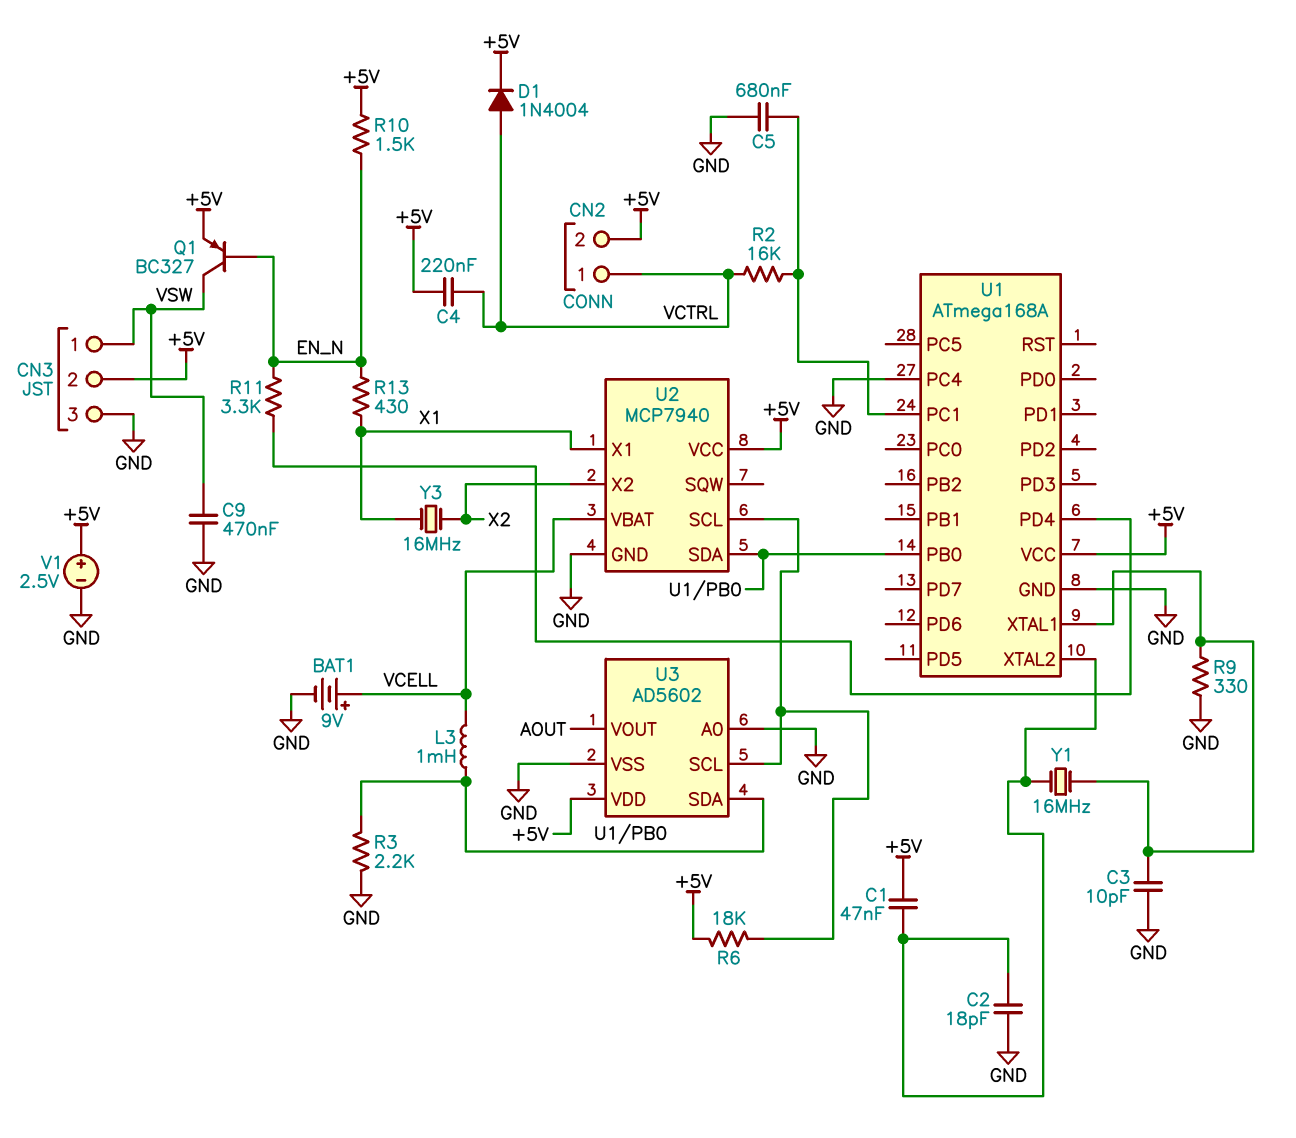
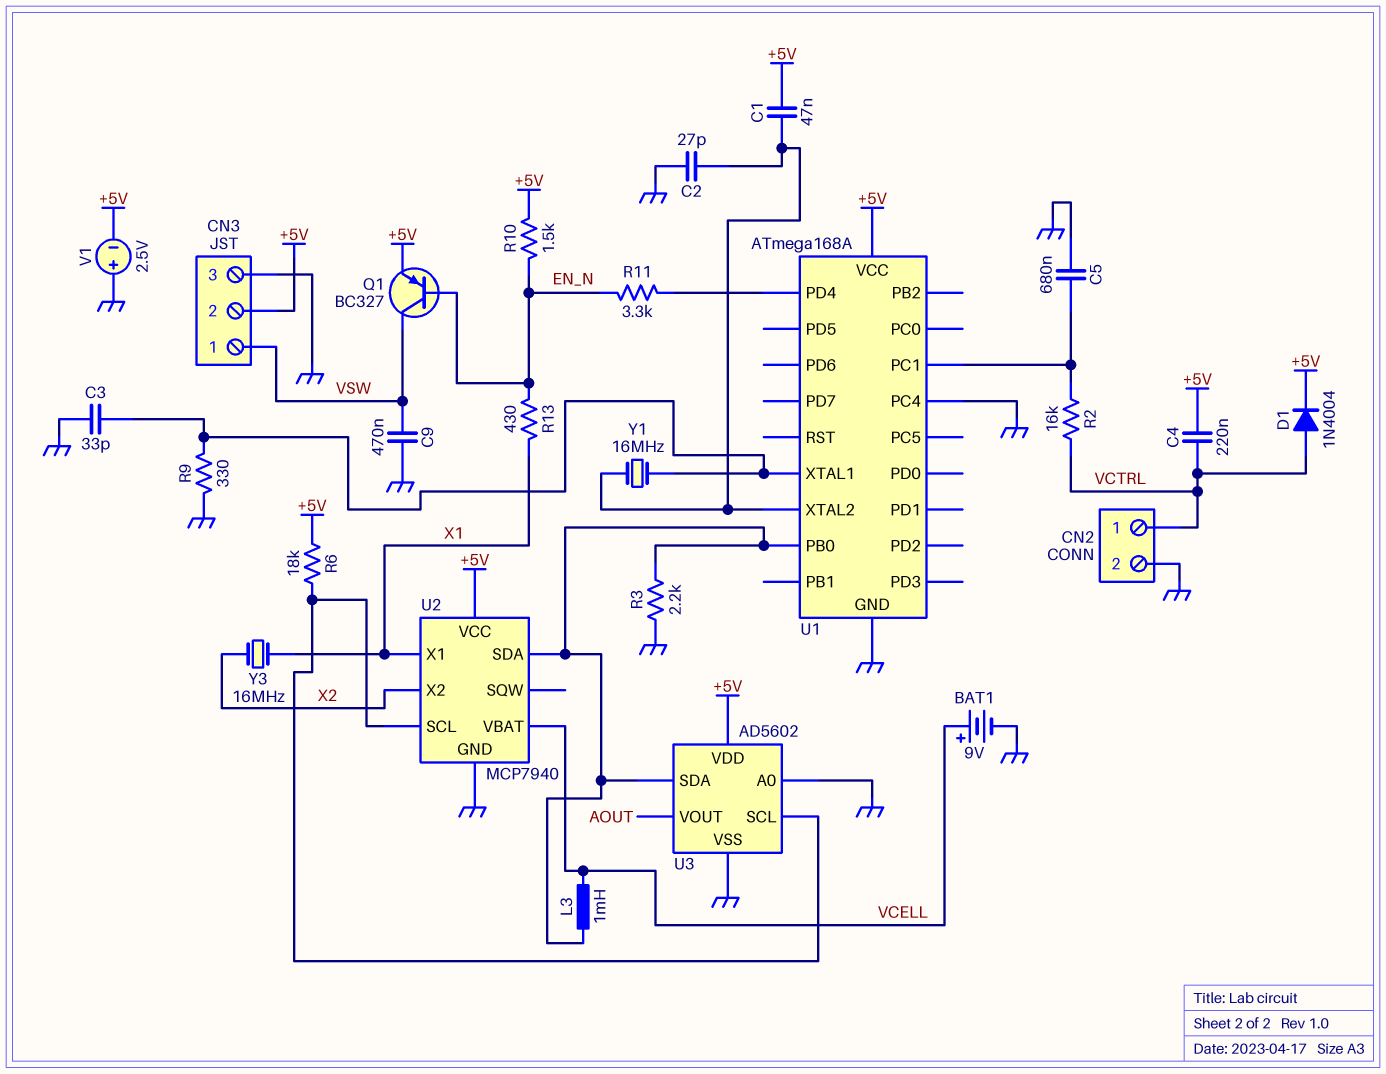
C2: 18pF (GND, U1/XTAL2) -> 27pF (GND, U1/XTAL2)
C3: 10pF (GND, U1/XTAL1) -> 33pF (GND, U1/XTAL1)
CN2 pin 2: +5V -> GND
V1: 2.5V (plus +5V, minus GND) -> 2.5V (plus GND, minus +5V)

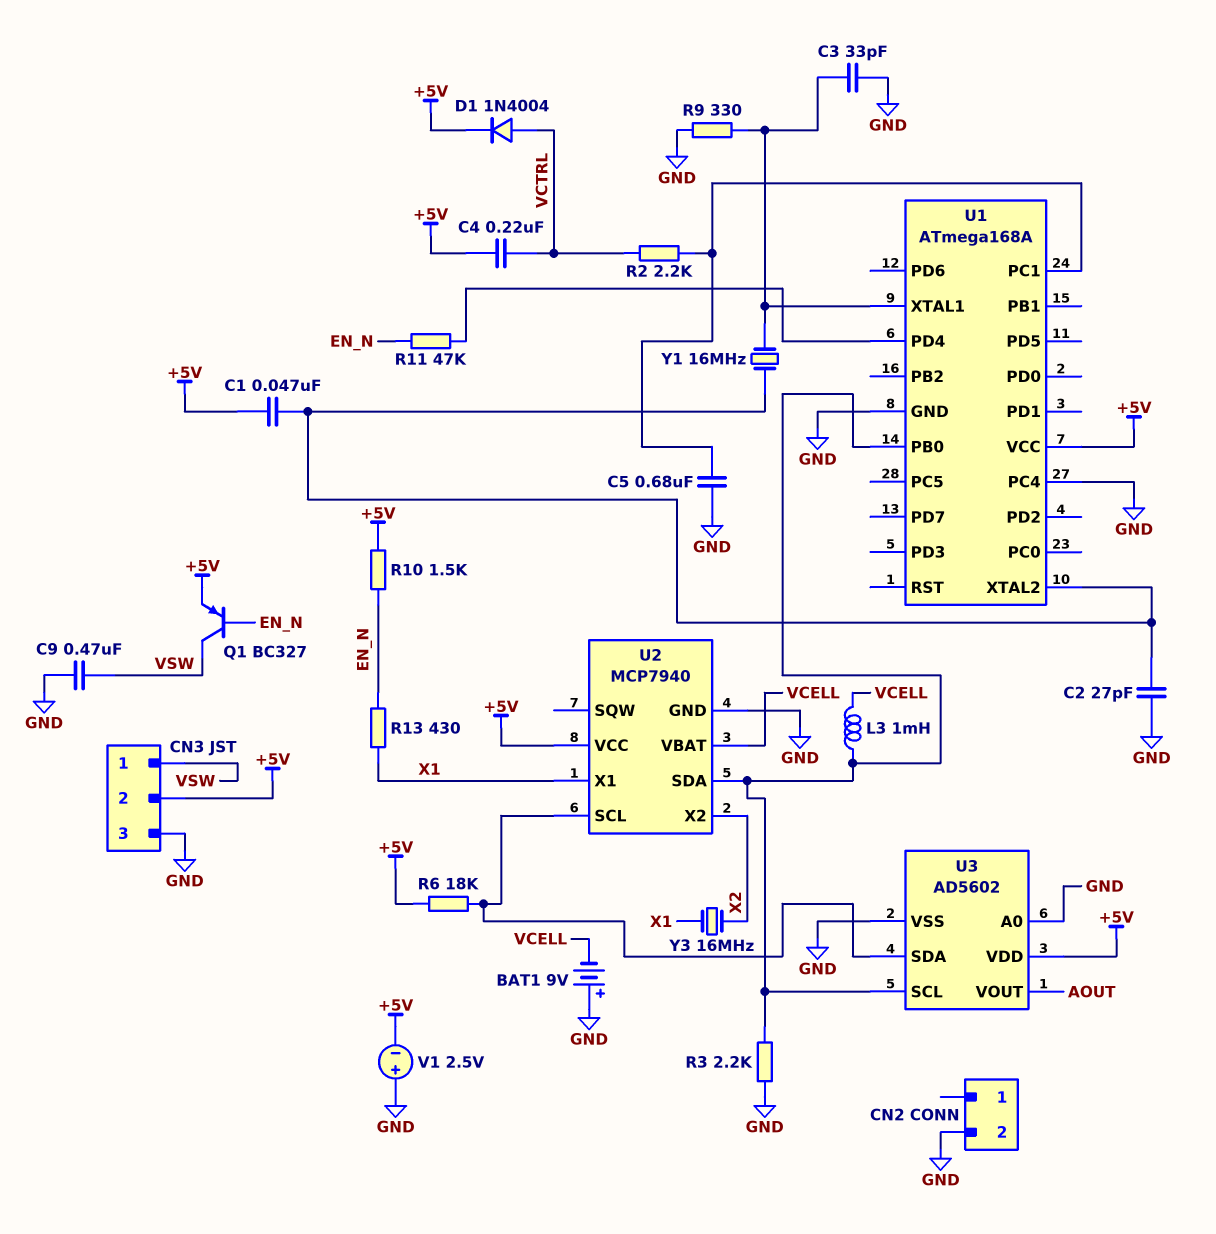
BAT1: 9V (plus VCELL, minus GND) -> 9V (plus GND, minus VCELL)
CN2 pin 1: VCTRL -> none
R2: 16k (U1/PC1, VCTRL) -> 2.2k (U1/PC1, VCTRL)
R11: 3.3k (EN_N, U1/PD4) -> 47k (EN_N, U1/PD4)
U3 pin SCL: U2/SCL -> U1/PB0
U3 pin SDA: U1/PB0 -> U2/SCL

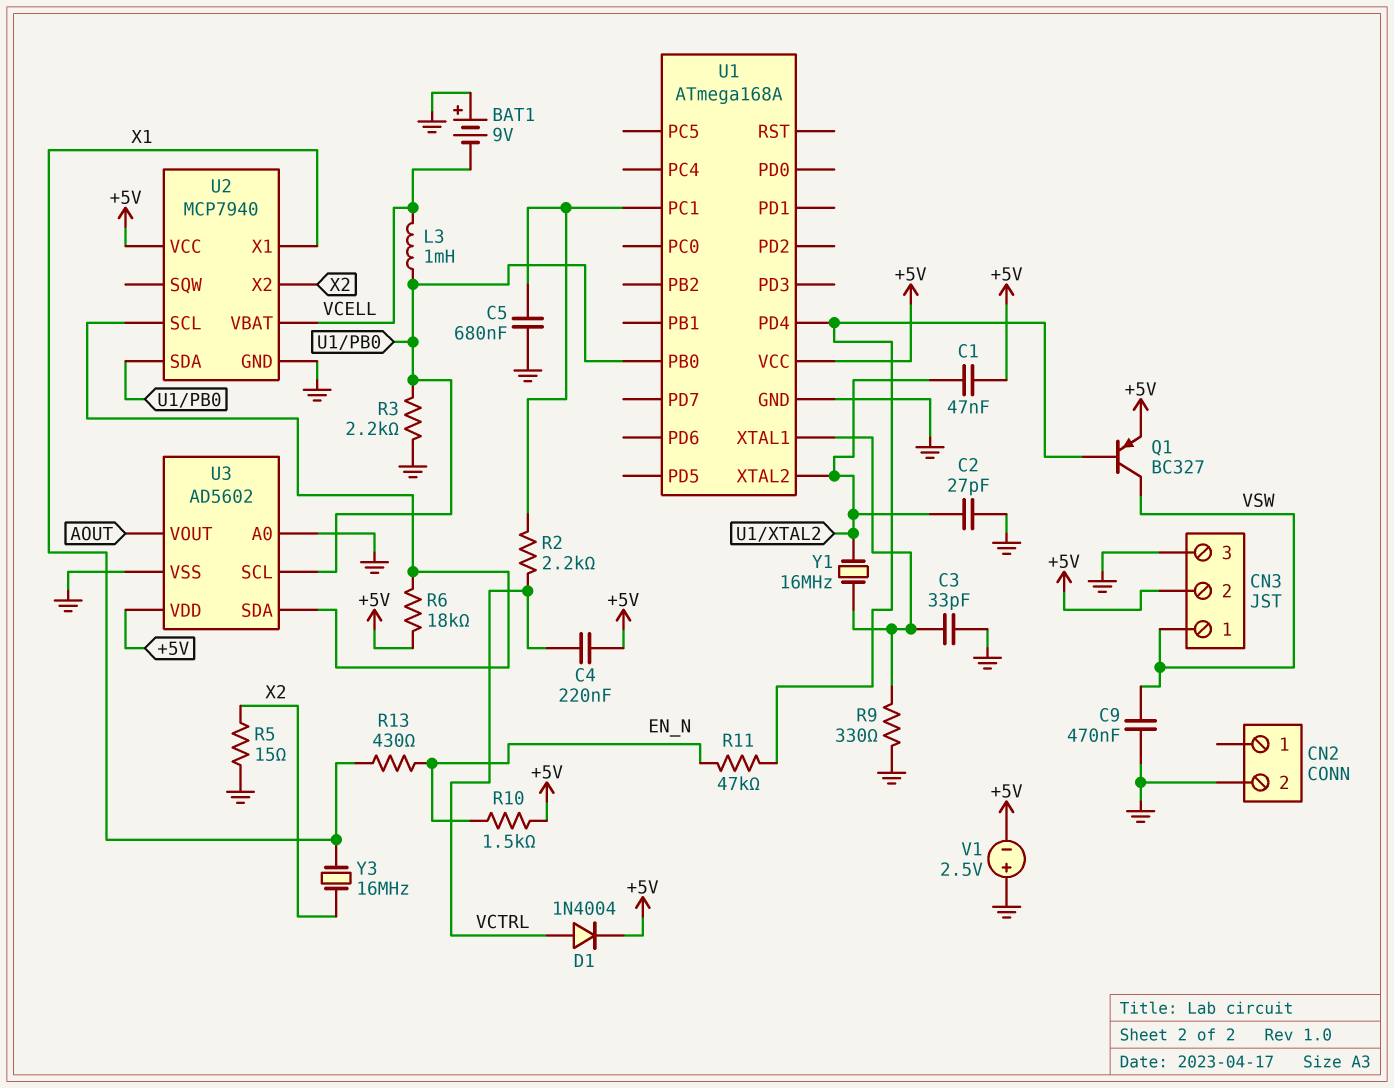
Q1: PNP BC327 (B EN_N, C VSW, E +5V) -> PNP BC327 (B U1/PD4, C VSW, E +5V)
R5: none -> 15 (GND, X2)
U1 pin PC4: GND -> none

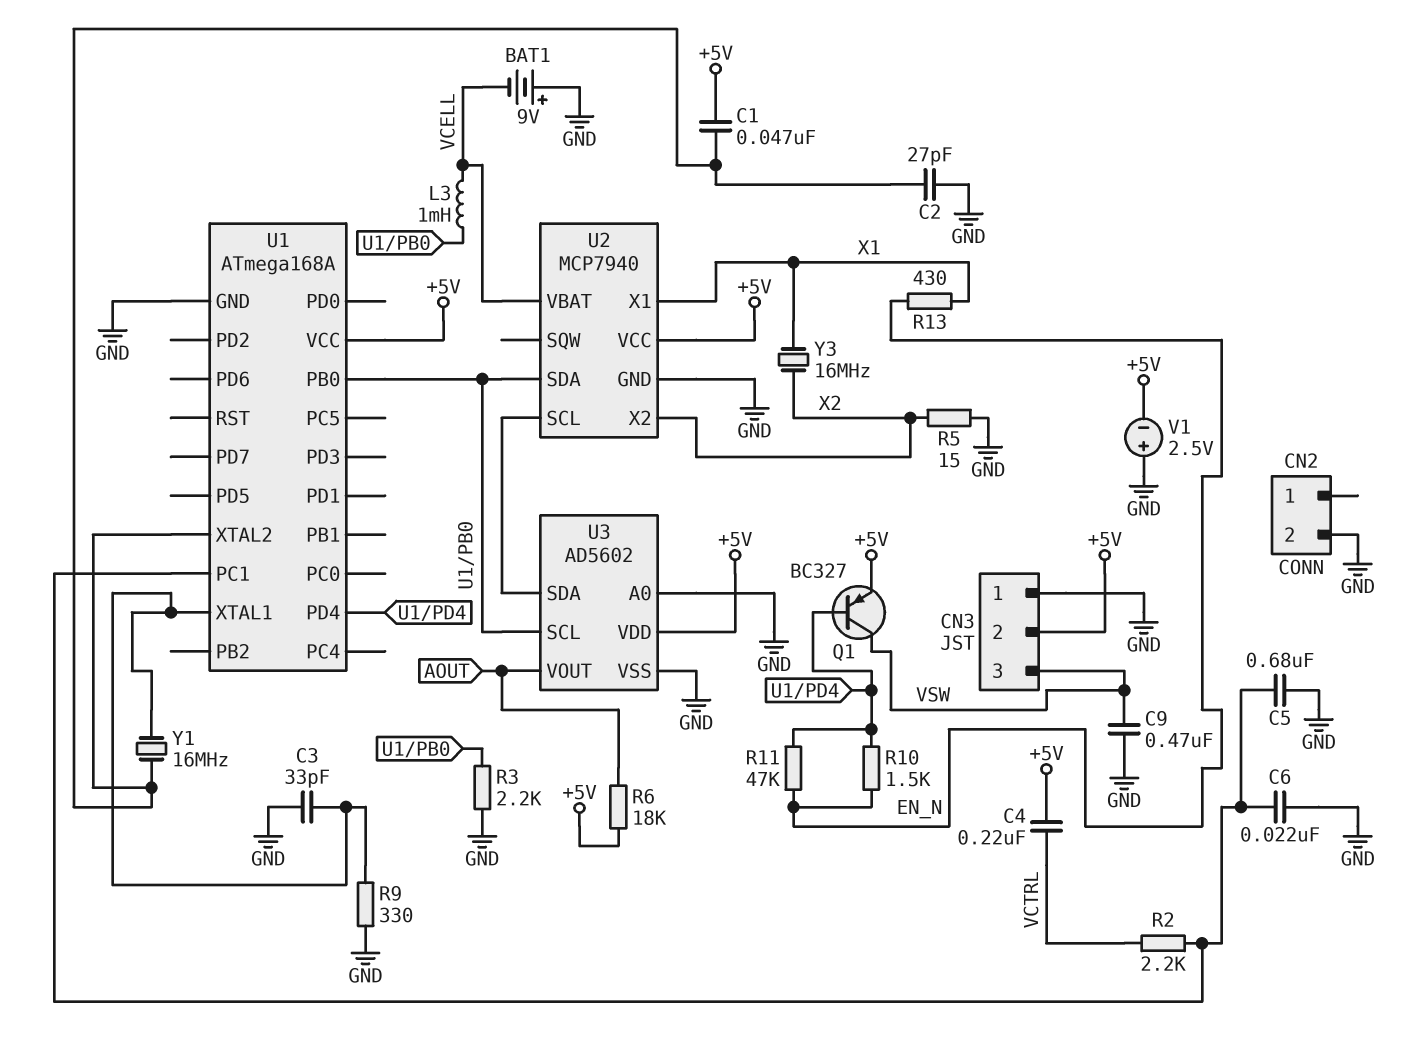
C6: none -> 22nF (GND, U1/PC1)
CN3 pin 1: VSW -> GND
CN3 pin 3: GND -> VSW
D1: diode 1N4004 (A VCTRL, K +5V) -> none
R6: 18k (+5V, U2/SCL) -> 18k (+5V, AOUT)
R10: 1.5k (+5V, EN_N) -> 1.5k (EN_N, U1/PD4)

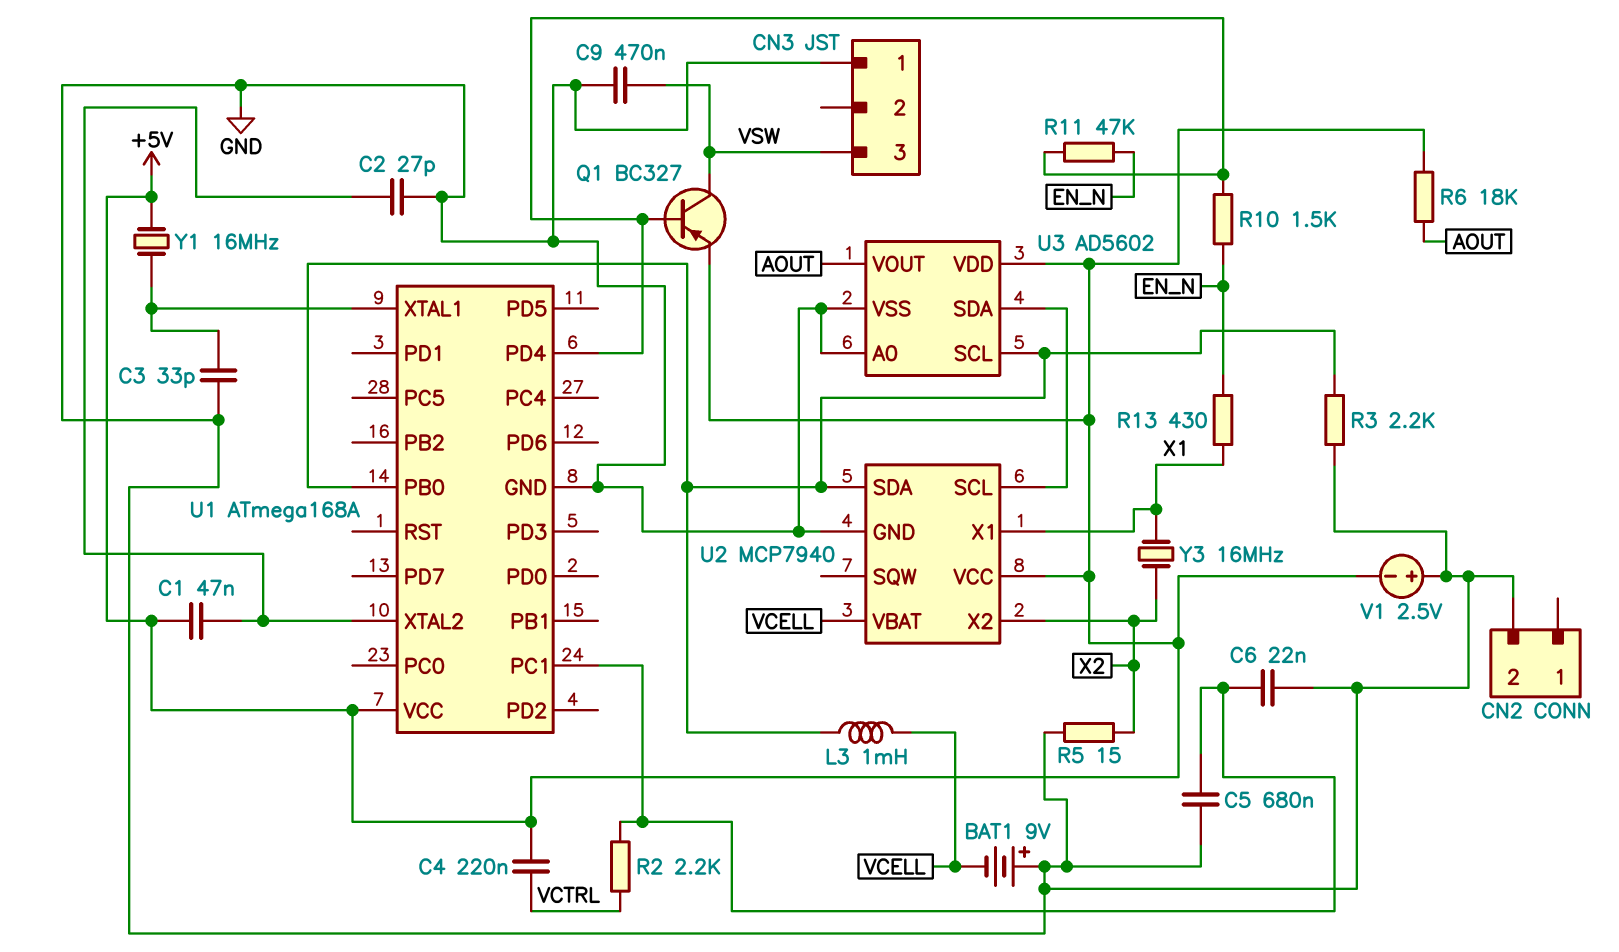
CN3 pin 2: +5V -> none
R9: 330 (GND, U1/XTAL1) -> none
Y1: 16MHz (U1/XTAL1, U1/XTAL2) -> 16MHz (+5V, U1/XTAL1)

